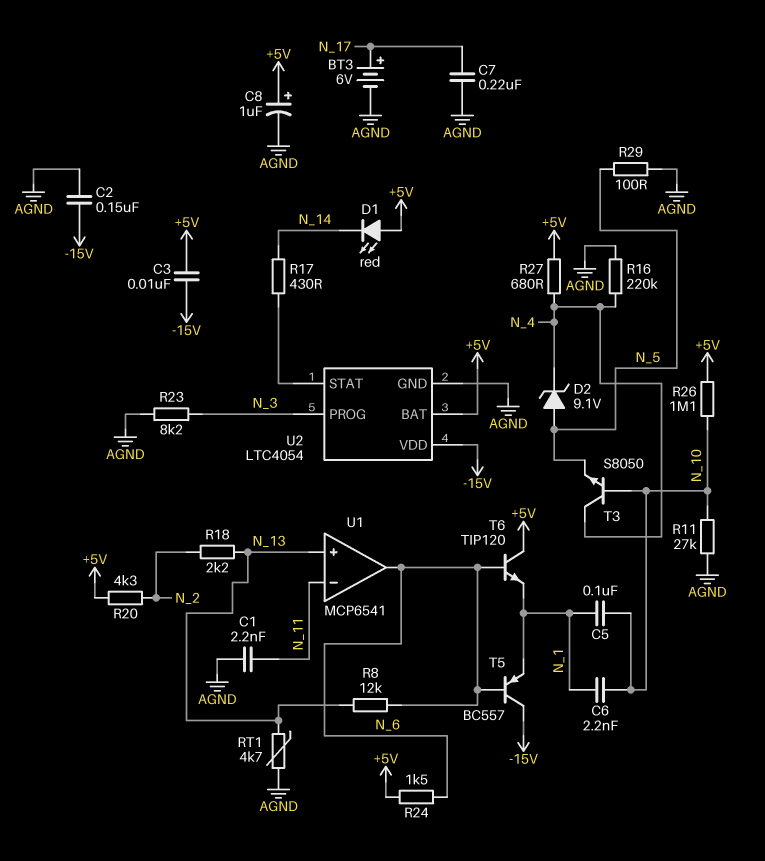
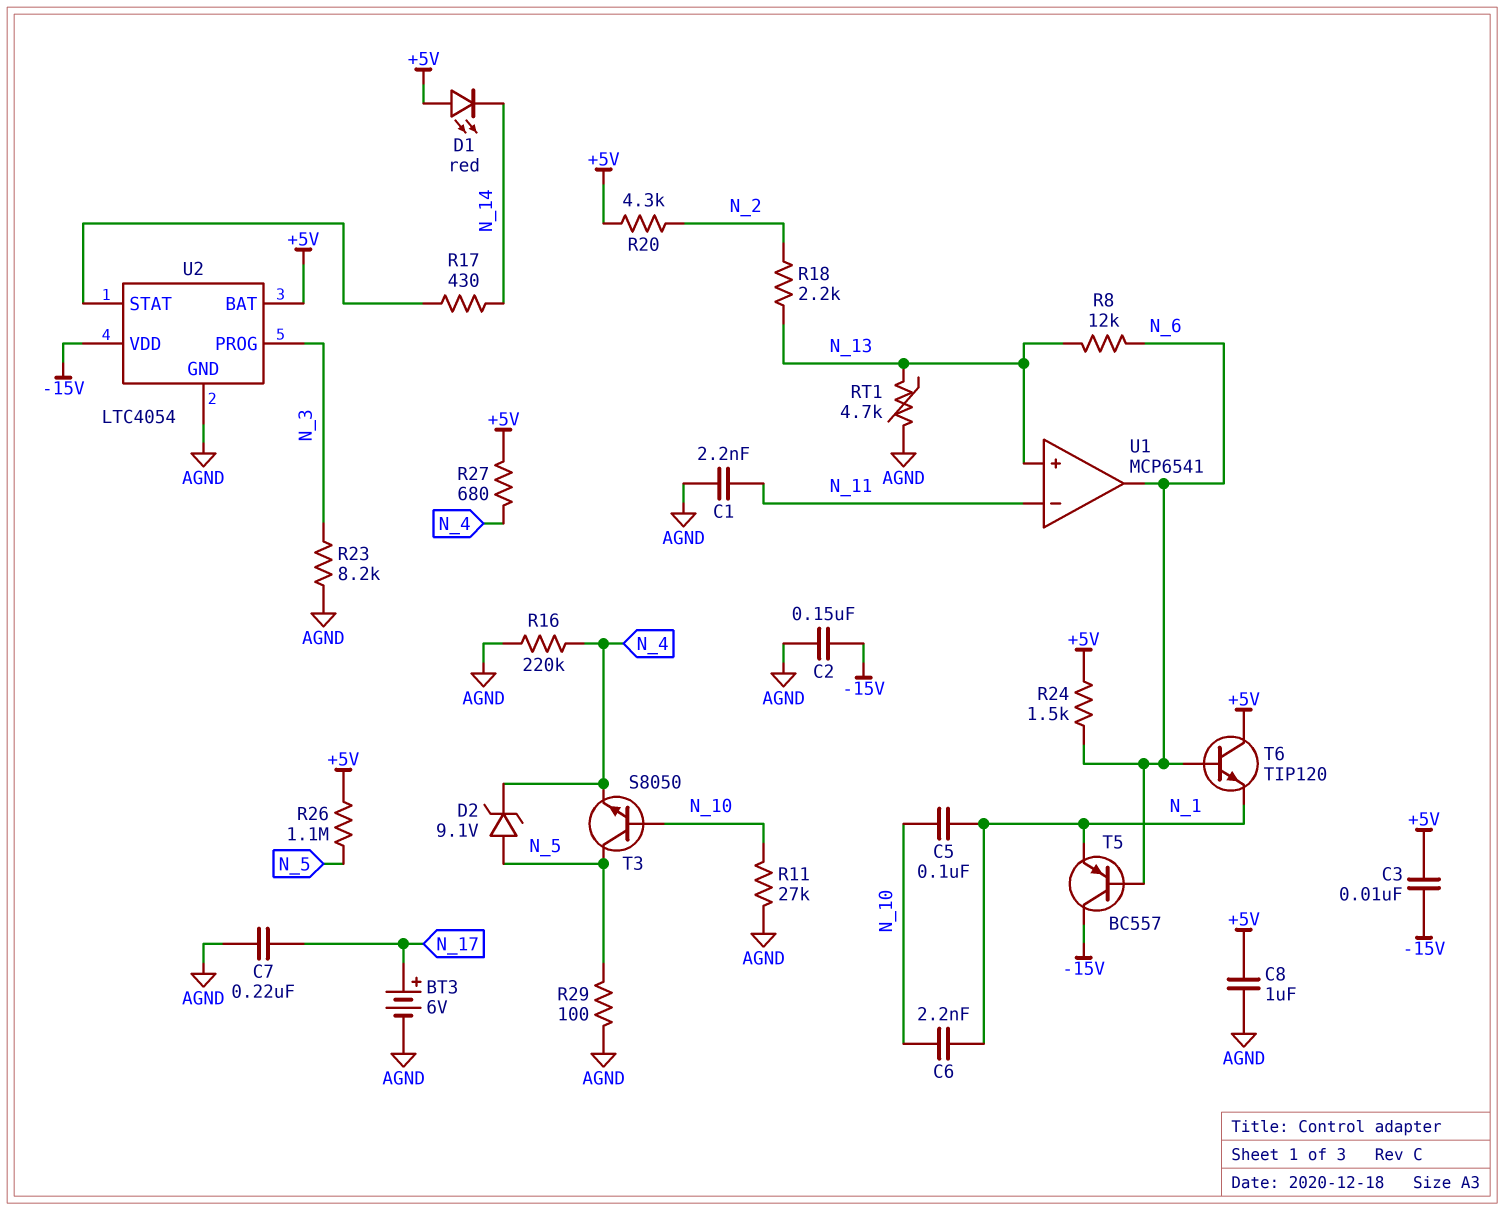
C8: 1uF (plus +5V, minus AGND) -> 1uF (+5V, AGND)
R26: 1.1M (+5V, N_10) -> 1.1M (+5V, N_5)
T3: NPN S8050 (B N_10, C N_4, E N_5) -> NPN S8050 (B N_10, C N_5, E N_4)

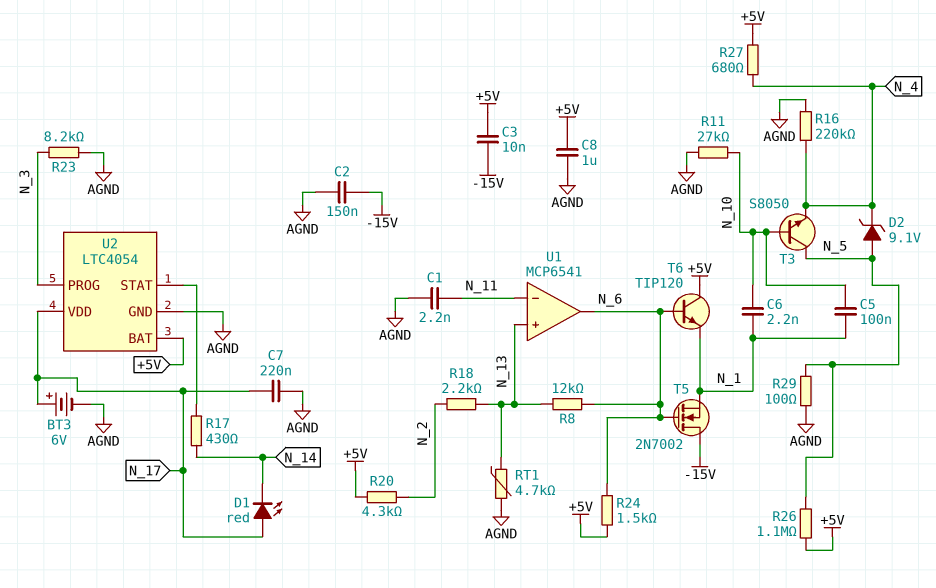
D1: LED red (A +5V, K N_14) -> LED red (A N_17, K N_14)
T5: PNP BC557 (B N_6, C -15V, E N_1) -> NMOS 2N7002 (G N_6, D -15V, S N_1)
U2 pin VDD: -15V -> N_17

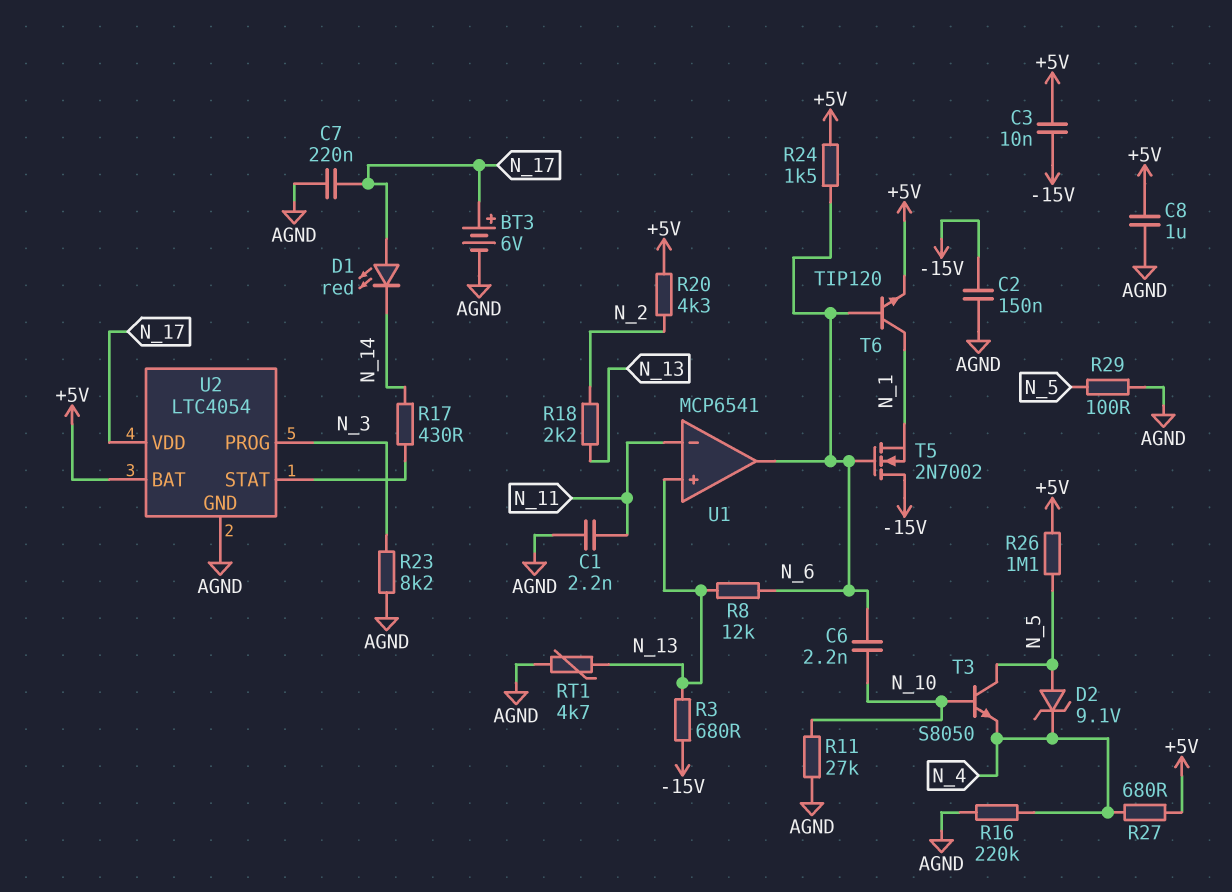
C5: 100nF (N_1, N_10) -> none
C6: 2.2nF (N_1, N_10) -> 2.2nF (N_6, N_10)
R3: none -> 680 (-15V, N_13)
T6: NPN TIP120 (B N_6, C +5V, E N_1) -> NPN TIP120 (B N_6, C N_1, E +5V)

